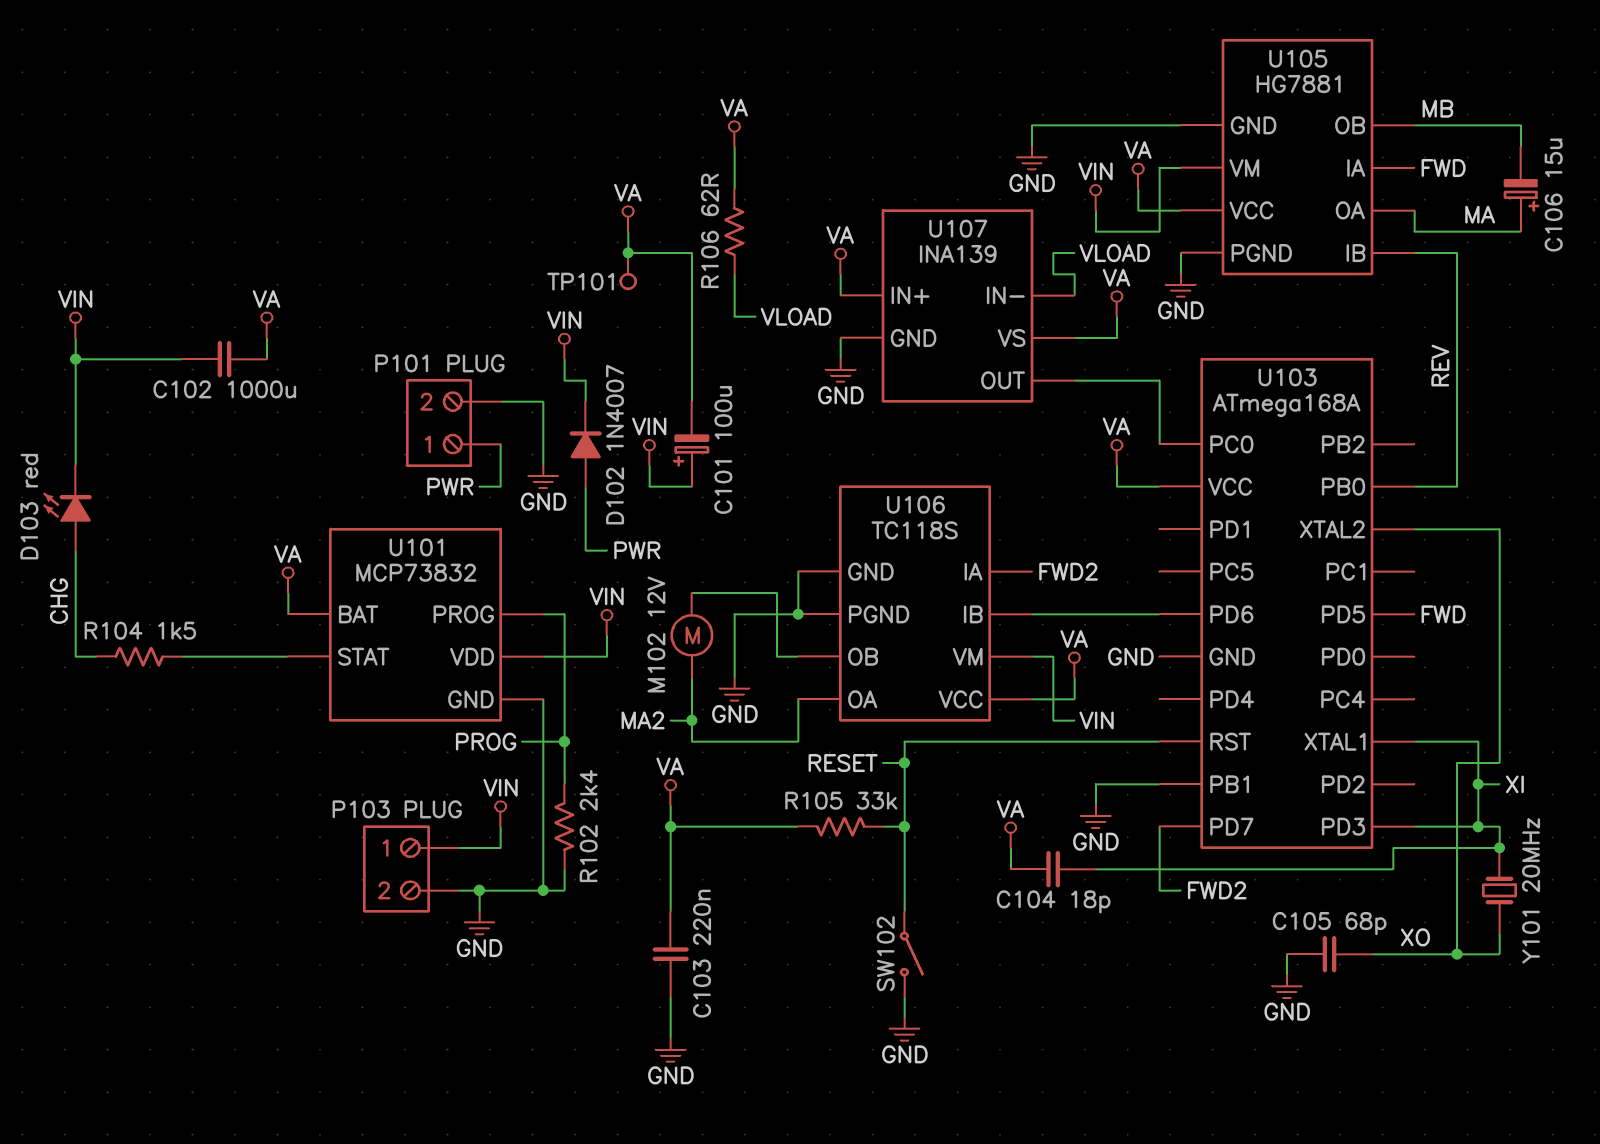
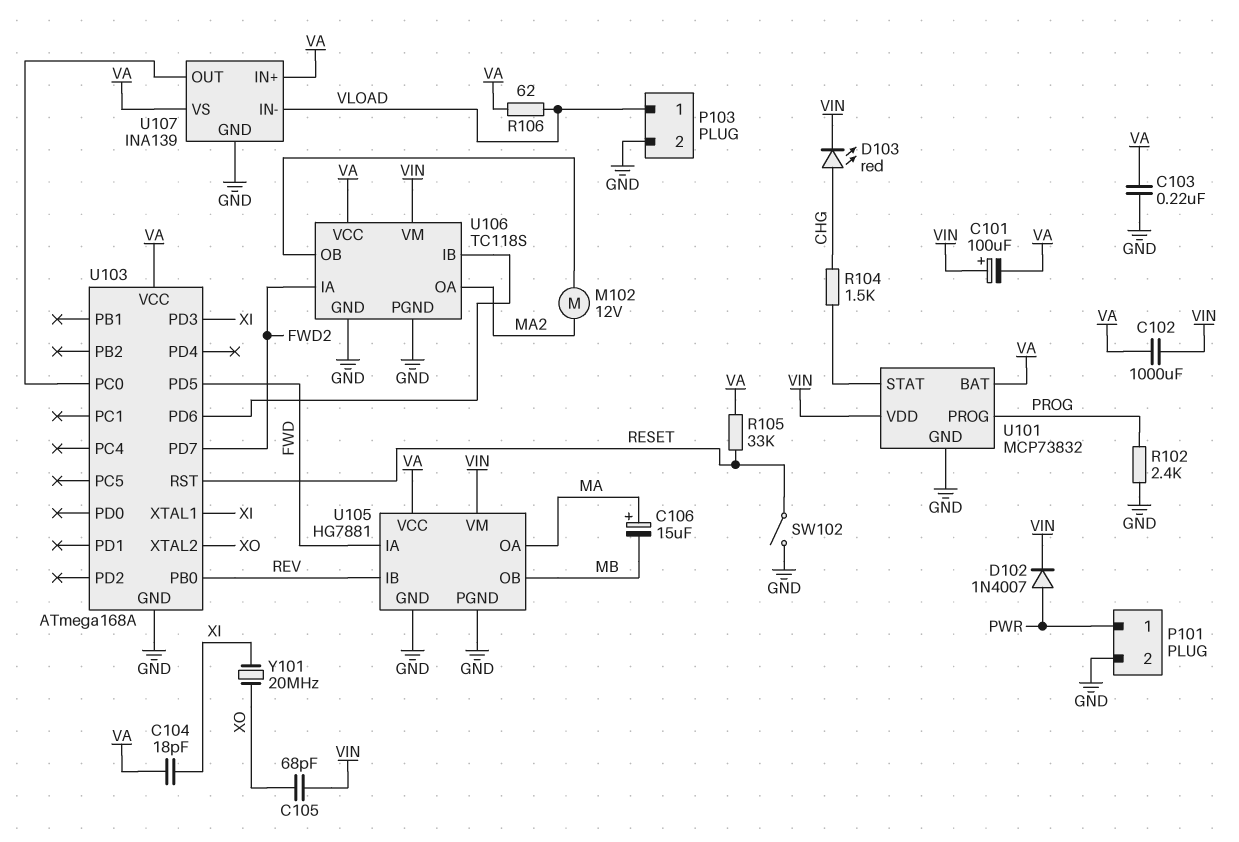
C105: 68pF (GND, XO) -> 68pF (VIN, XO)
P103 pin 1: VIN -> VLOAD
TP101: test point (VA) -> none
U103 pin PB1: GND -> none

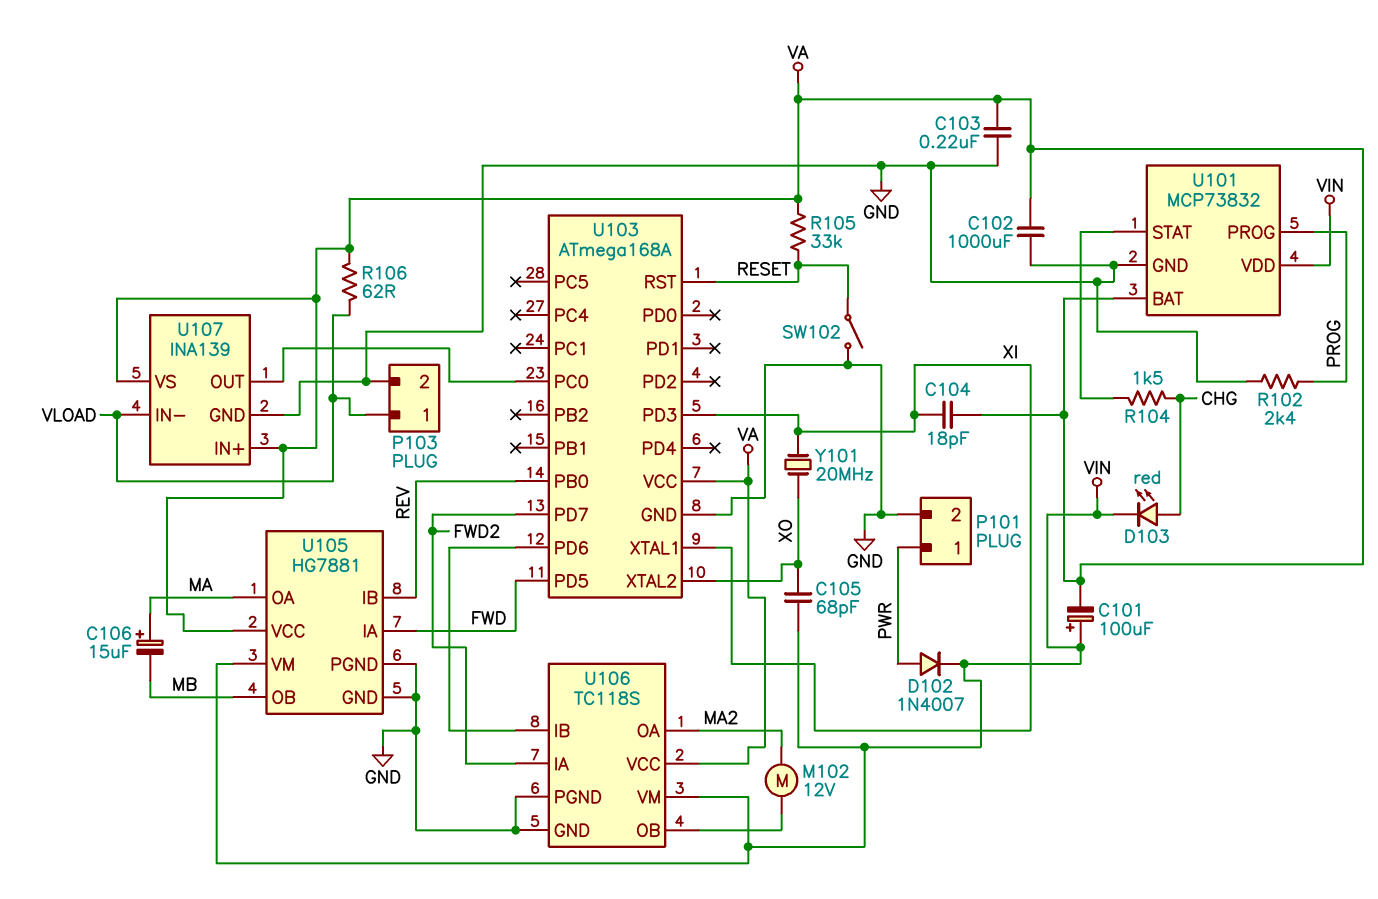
C102: 1000uF (VA, VIN) -> 1000uF (GND, VA)

